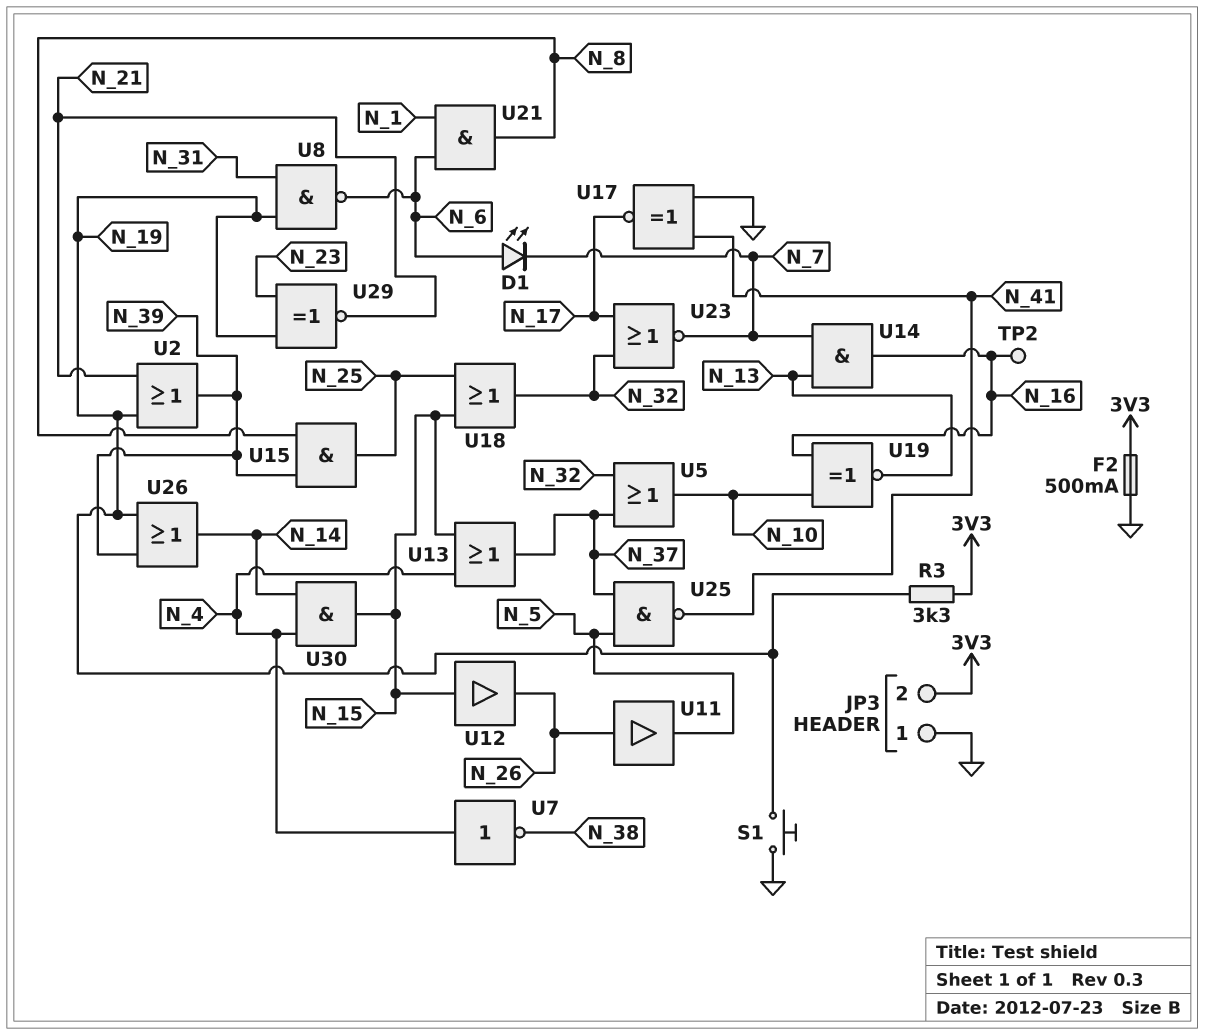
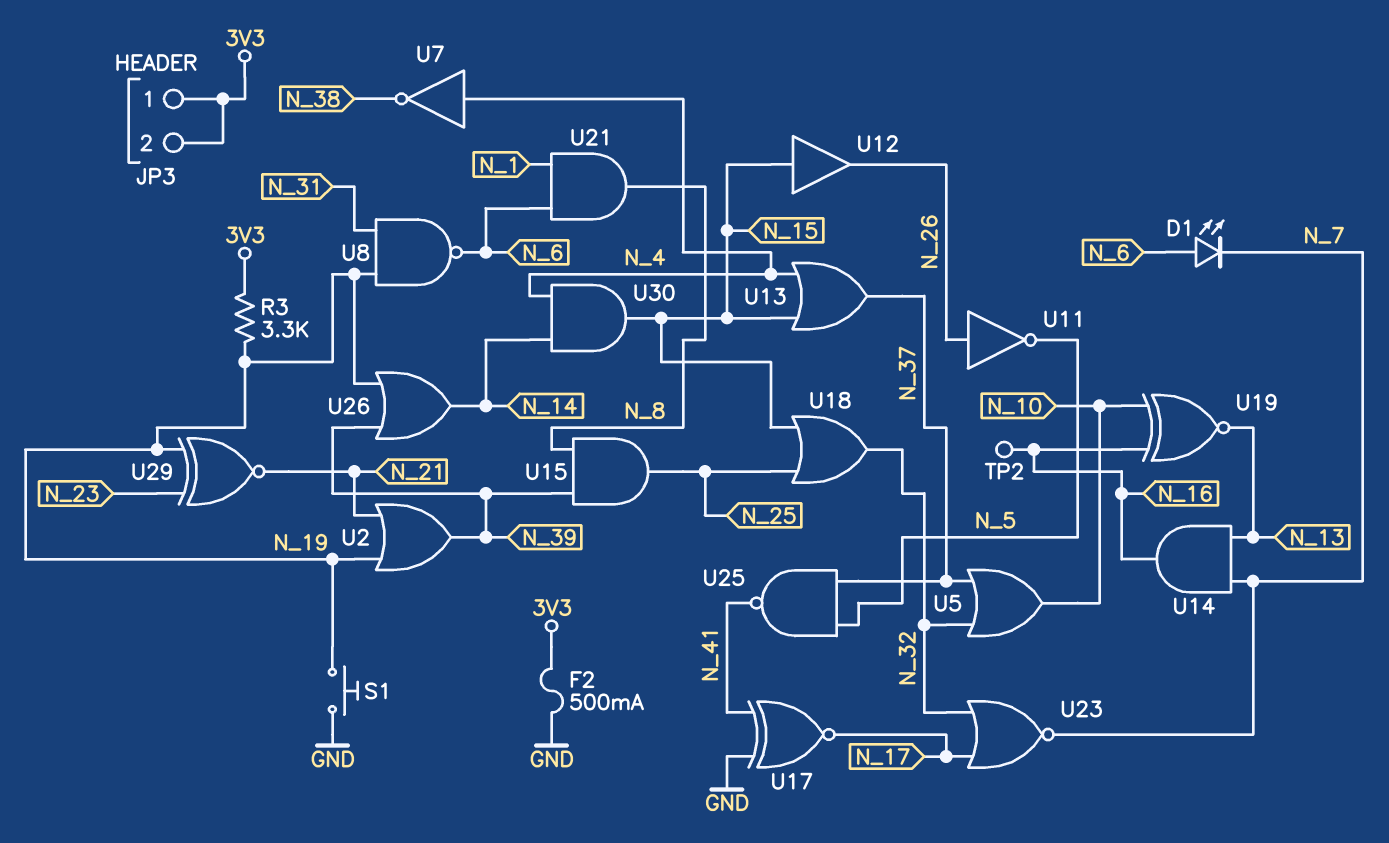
JP3 pin 1: GND -> 3V3
U11: buffer (in N_26, out N_5) -> NOT (in N_26, out N_5)

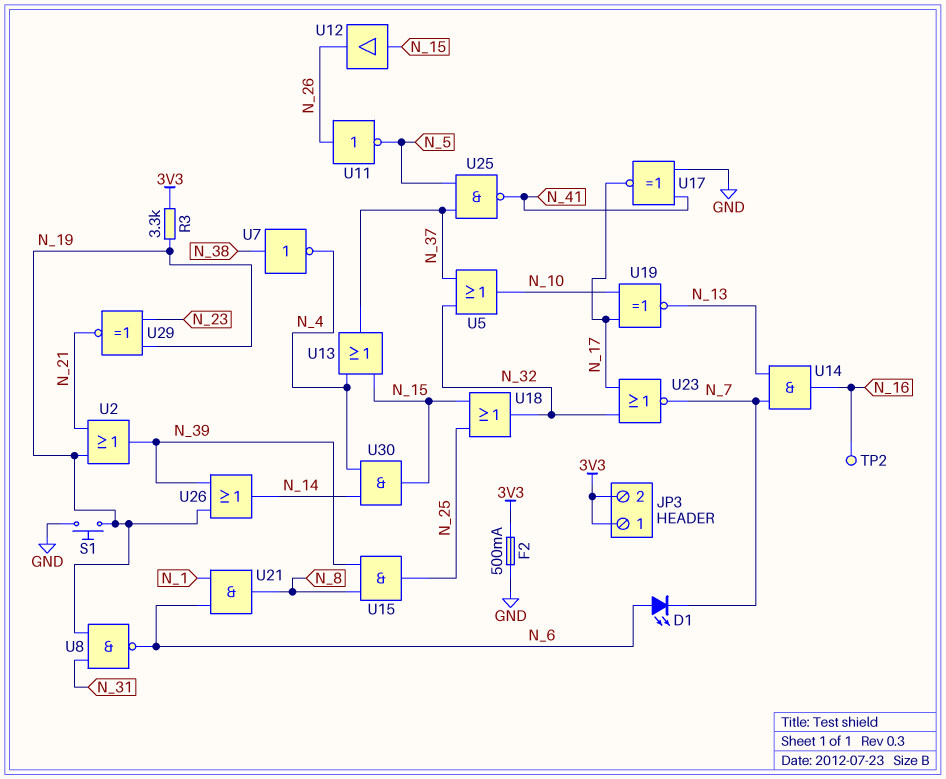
U7: NOT (in N_4, out N_38) -> NOT (in N_38, out N_4)
U19: XNOR (in N_10, in N_16, out N_13) -> XNOR (in N_10, in N_17, out N_13)

